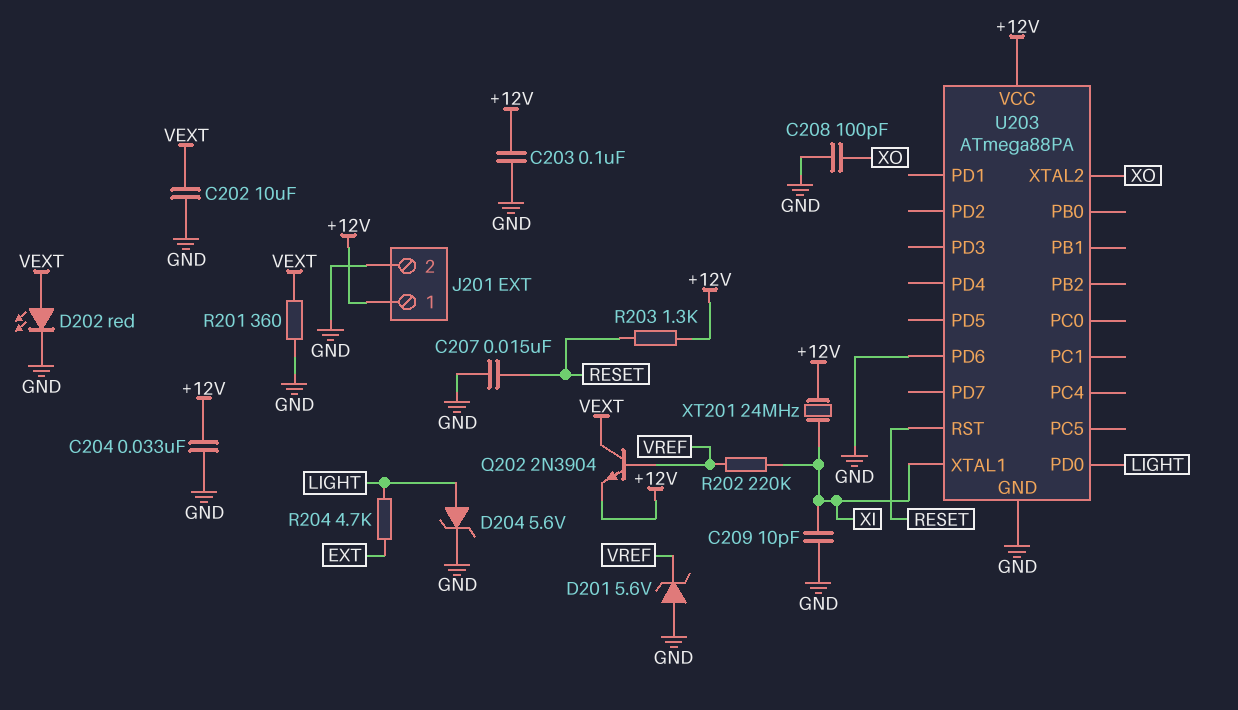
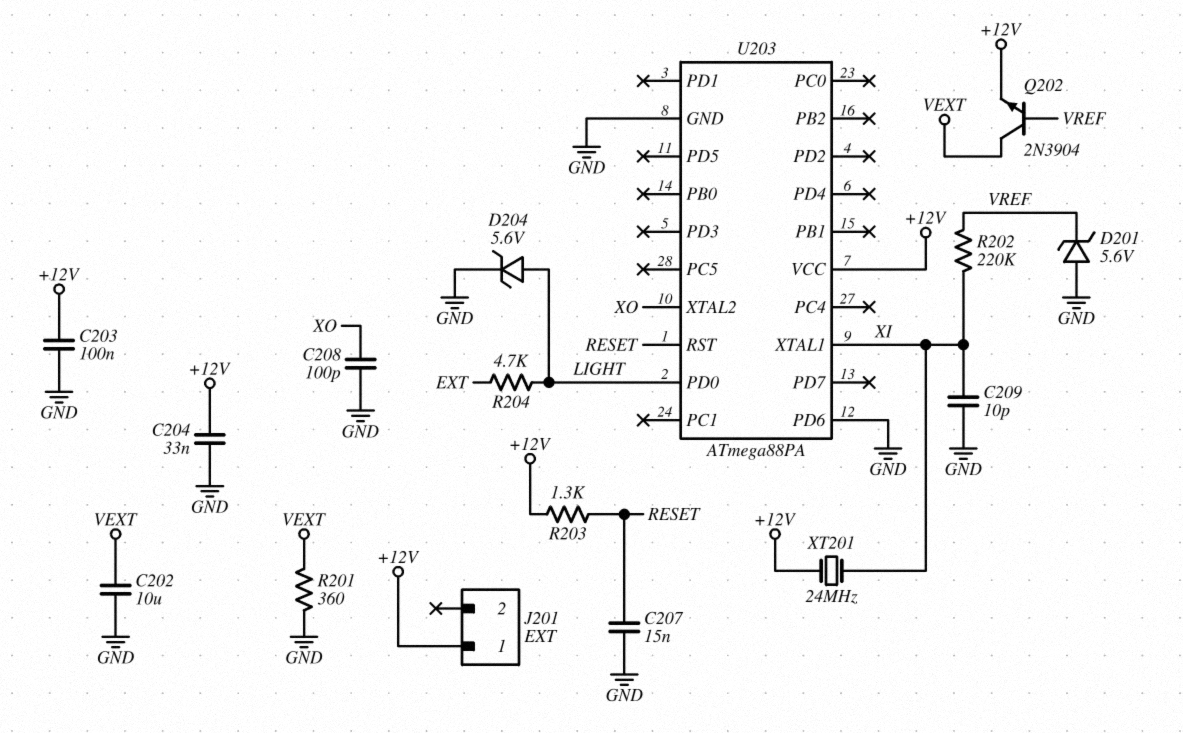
D202: LED red (A VEXT, K GND) -> none
J201 pin 2: GND -> none

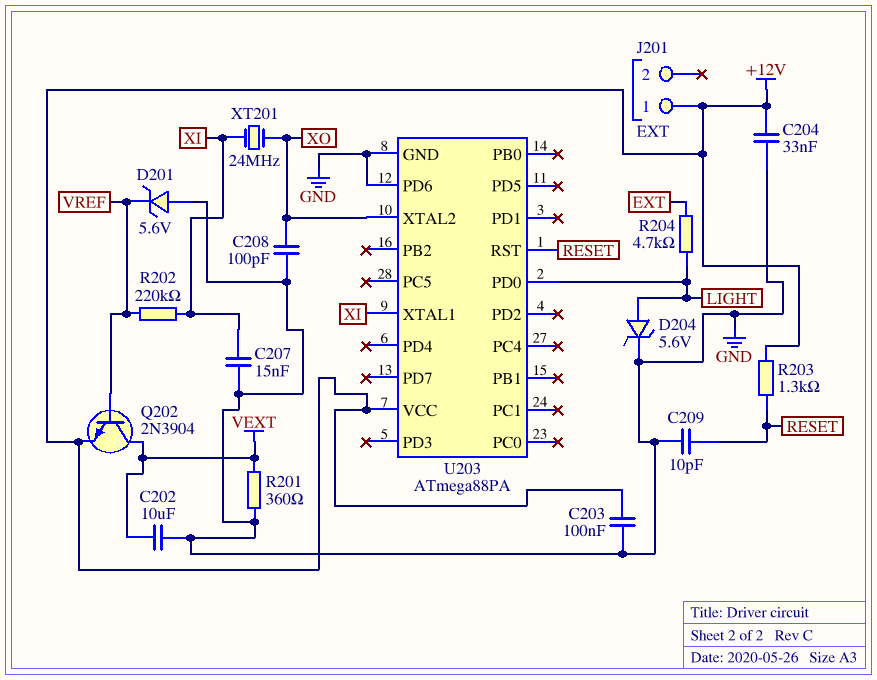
C207: 15nF (GND, RESET) -> 15nF (GND, XI)
C209: 10pF (GND, XI) -> 10pF (GND, RESET)
XT201: 24MHz (+12V, XI) -> 24MHz (XI, XO)

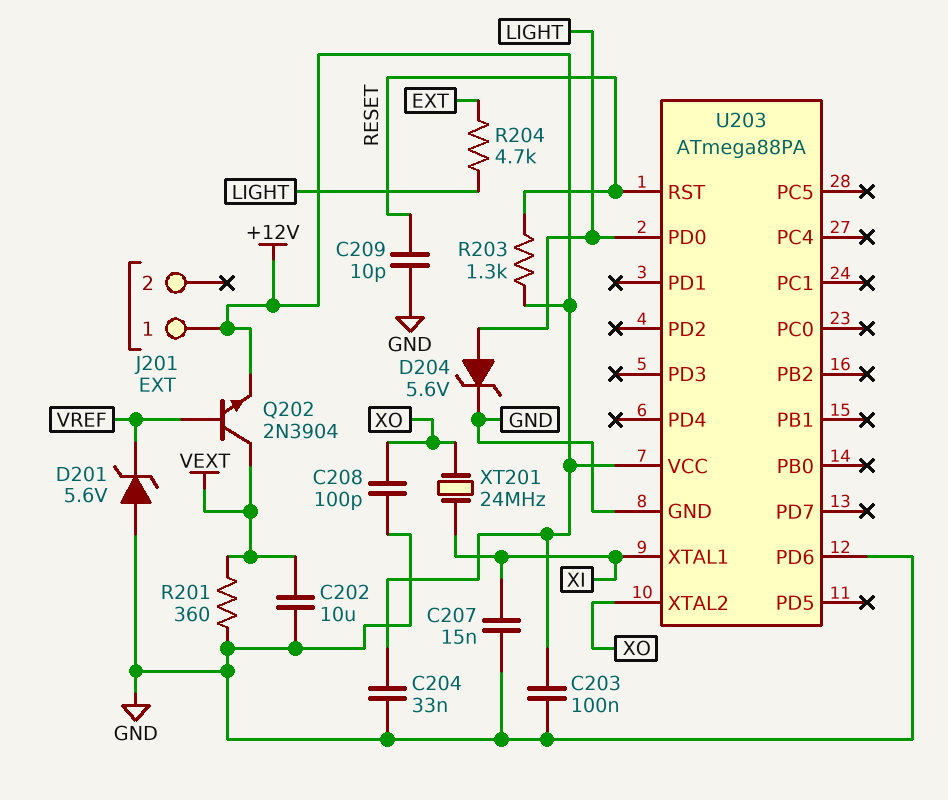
R202: 220k (VREF, XI) -> none

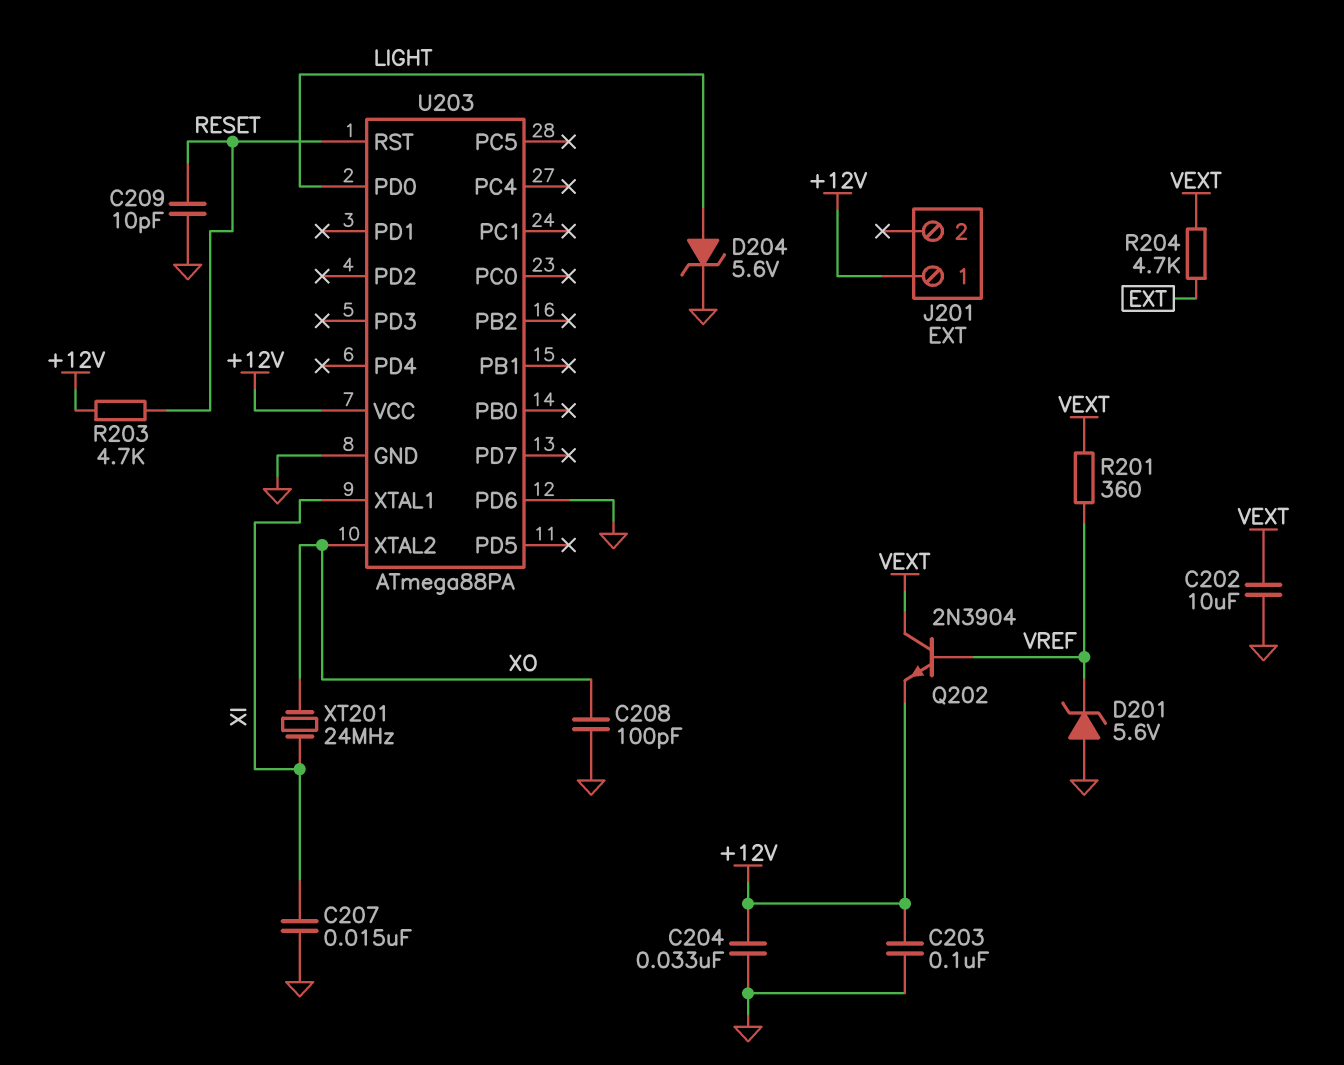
R201: 360 (GND, VEXT) -> 360 (VEXT, VREF)
R203: 1.3k (+12V, RESET) -> 4.7k (+12V, RESET)
R204: 4.7k (EXT, LIGHT) -> 4.7k (EXT, VEXT)

